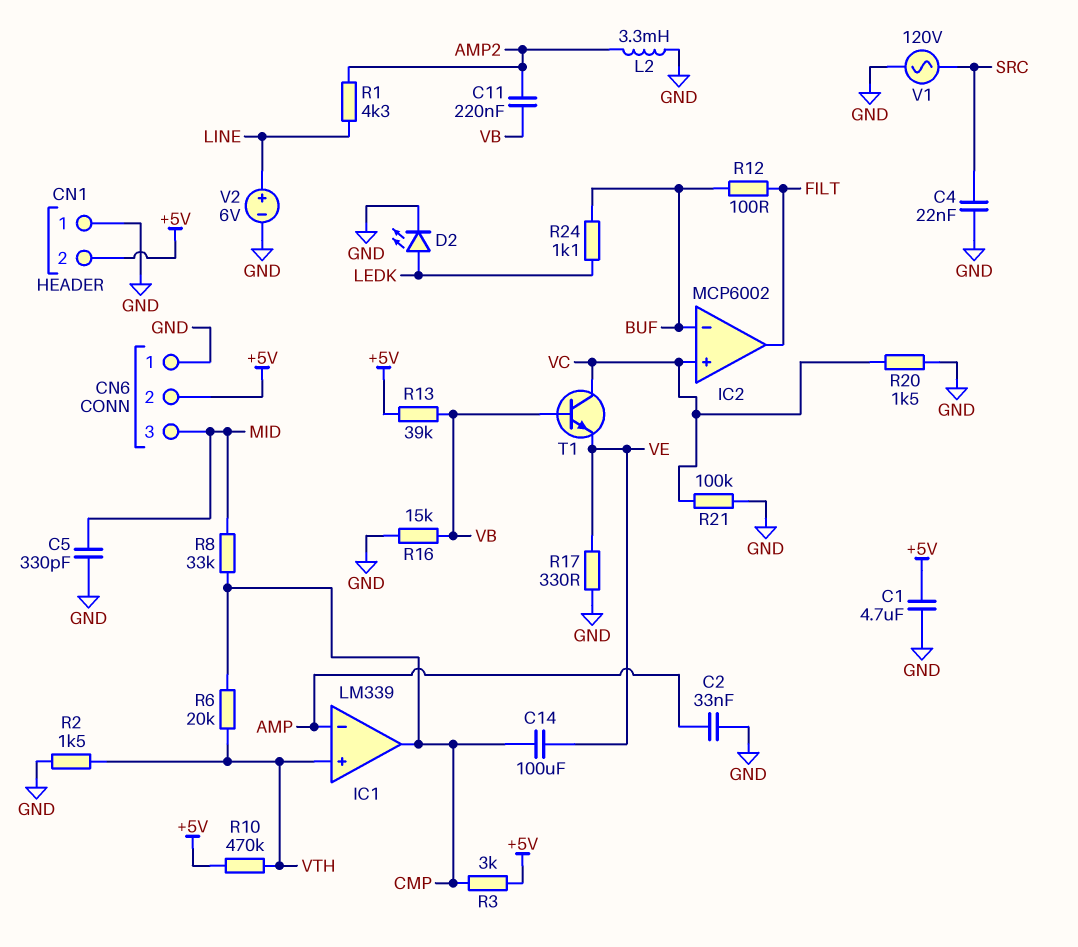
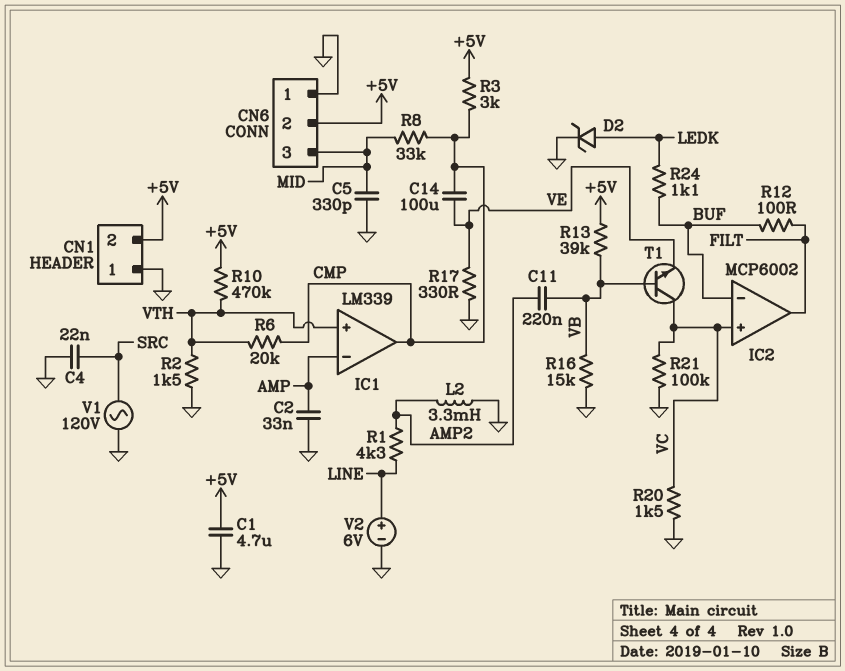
D2: LED (A LEDK, K GND) -> zener (A LEDK, K GND)

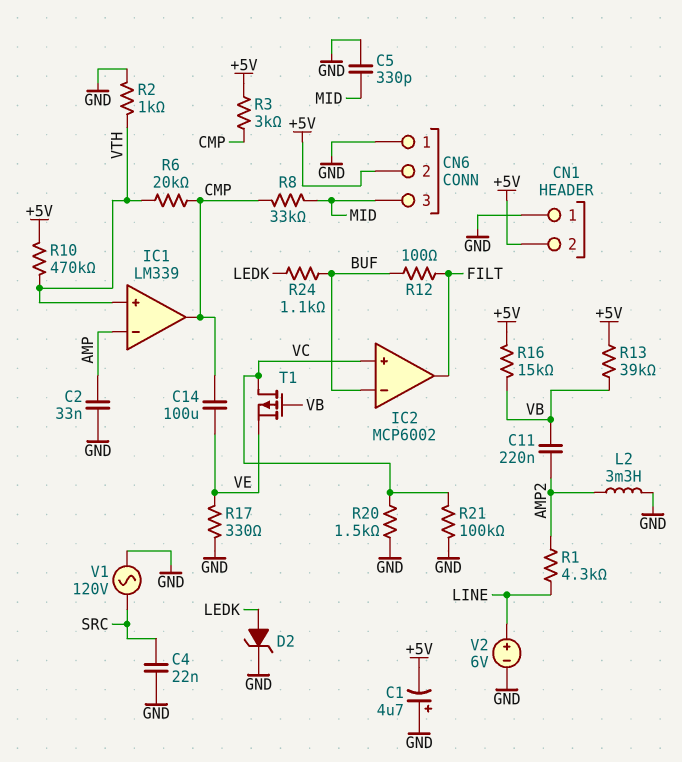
C1: 4.7uF (+5V, GND) -> 4.7uF (plus GND, minus +5V)
R2: 1.5k (GND, VTH) -> 1k (GND, VTH)
R16: 15k (GND, VB) -> 15k (+5V, VB)
T1: NPN (B VB, C VC, E VE) -> PMOS (G VB, D VC, S VE)

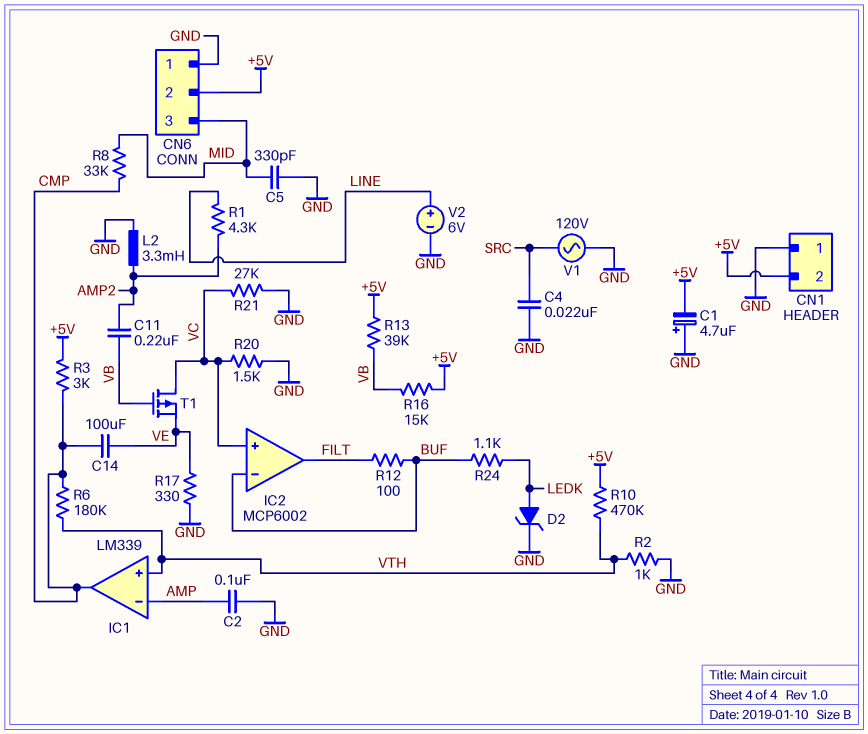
C2: 33nF (AMP, GND) -> 100nF (AMP, GND)
R6: 20k (CMP, VTH) -> 180k (CMP, VTH)
R21: 100k (GND, VC) -> 27k (GND, VC)

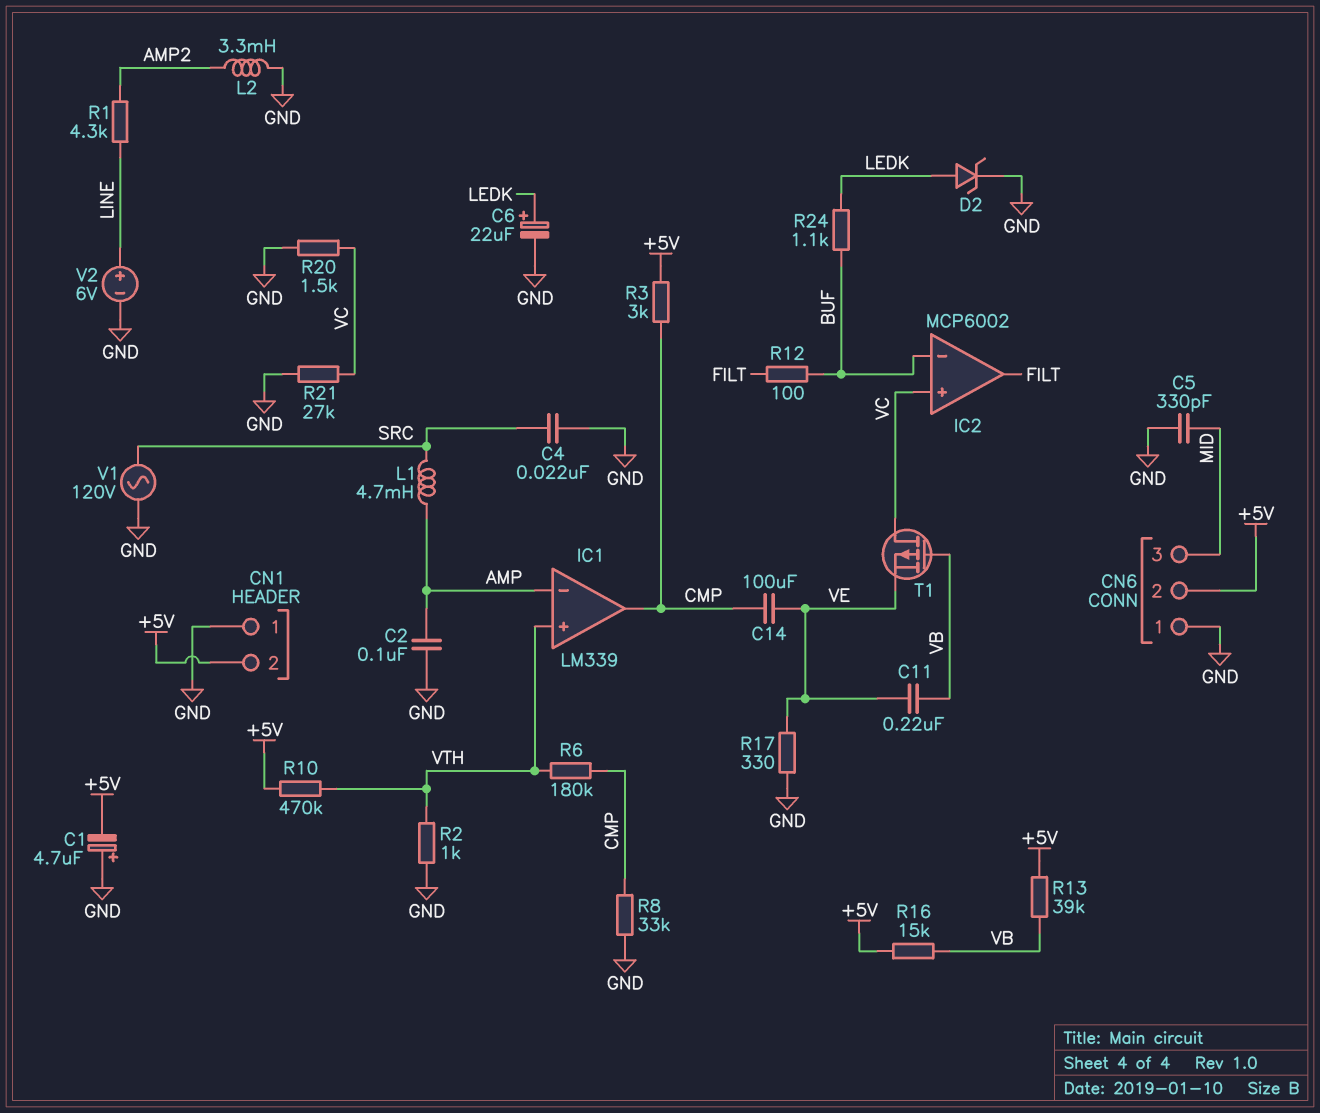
C6: none -> 22uF (plus LEDK, minus GND)
C11: 220nF (AMP2, VB) -> 220nF (VB, VE)
L1: none -> 4.7mH (AMP, SRC)
R8: 33k (CMP, MID) -> 33k (CMP, GND)

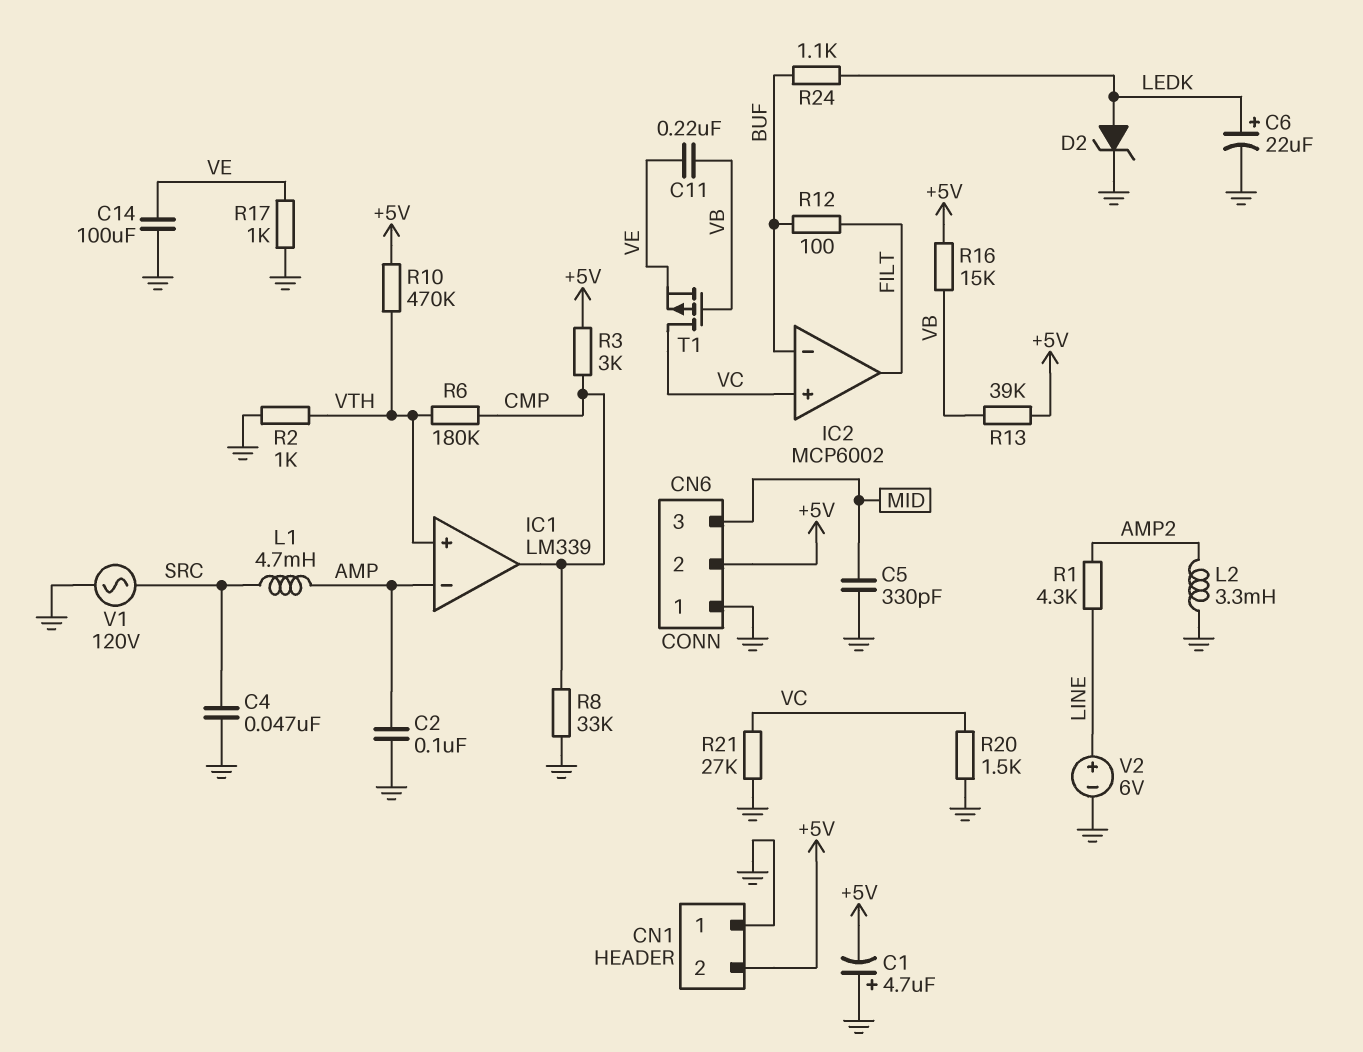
C4: 22nF (GND, SRC) -> 47nF (GND, SRC)
C14: 100uF (CMP, VE) -> 100uF (GND, VE)
R17: 330 (GND, VE) -> 1k (GND, VE)

